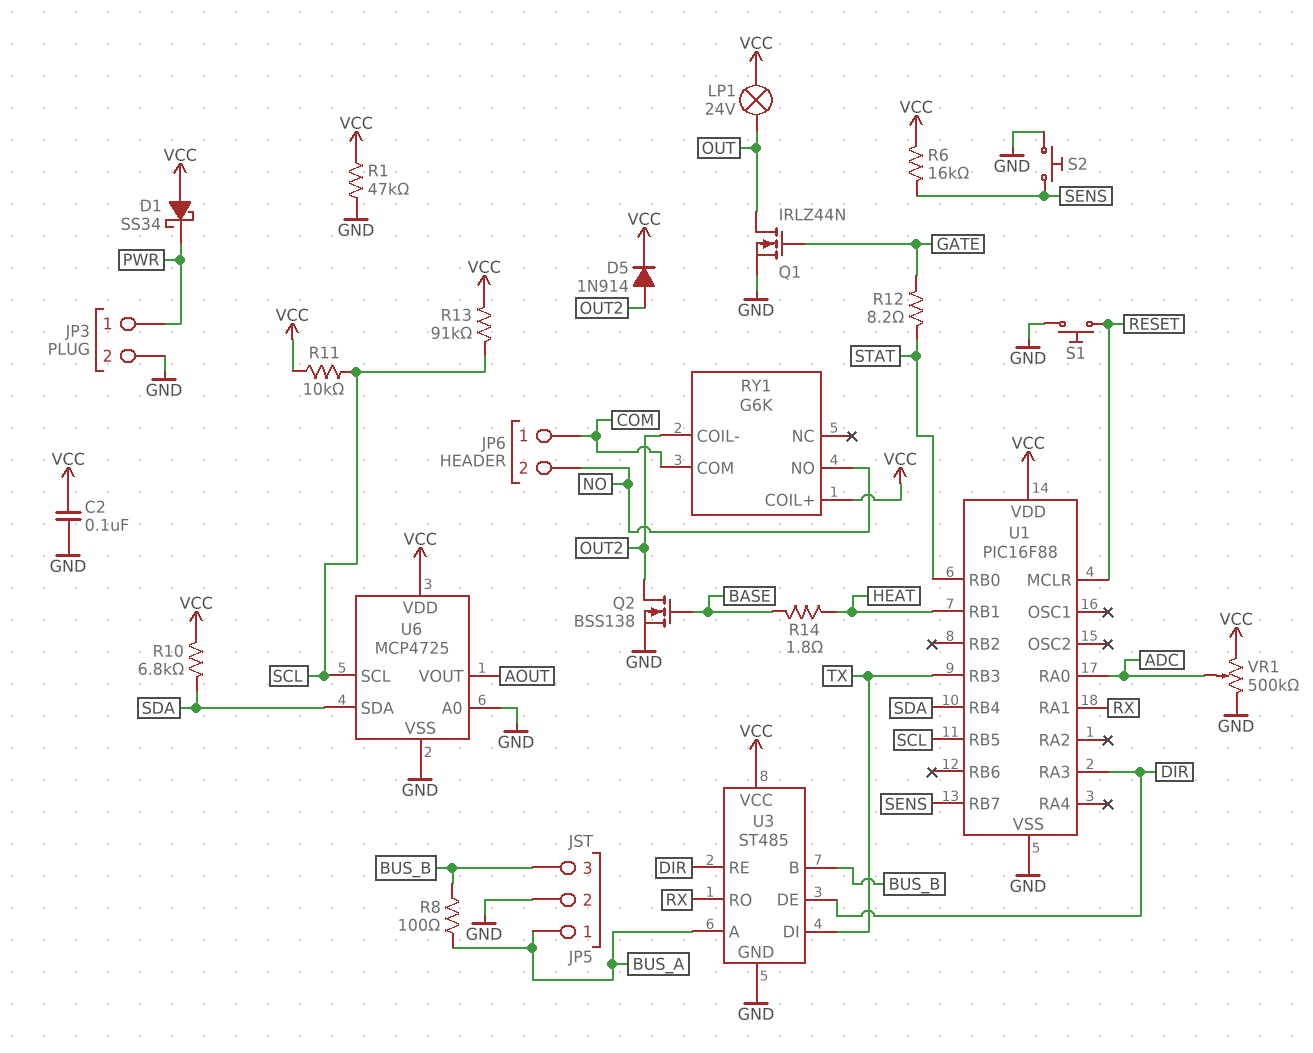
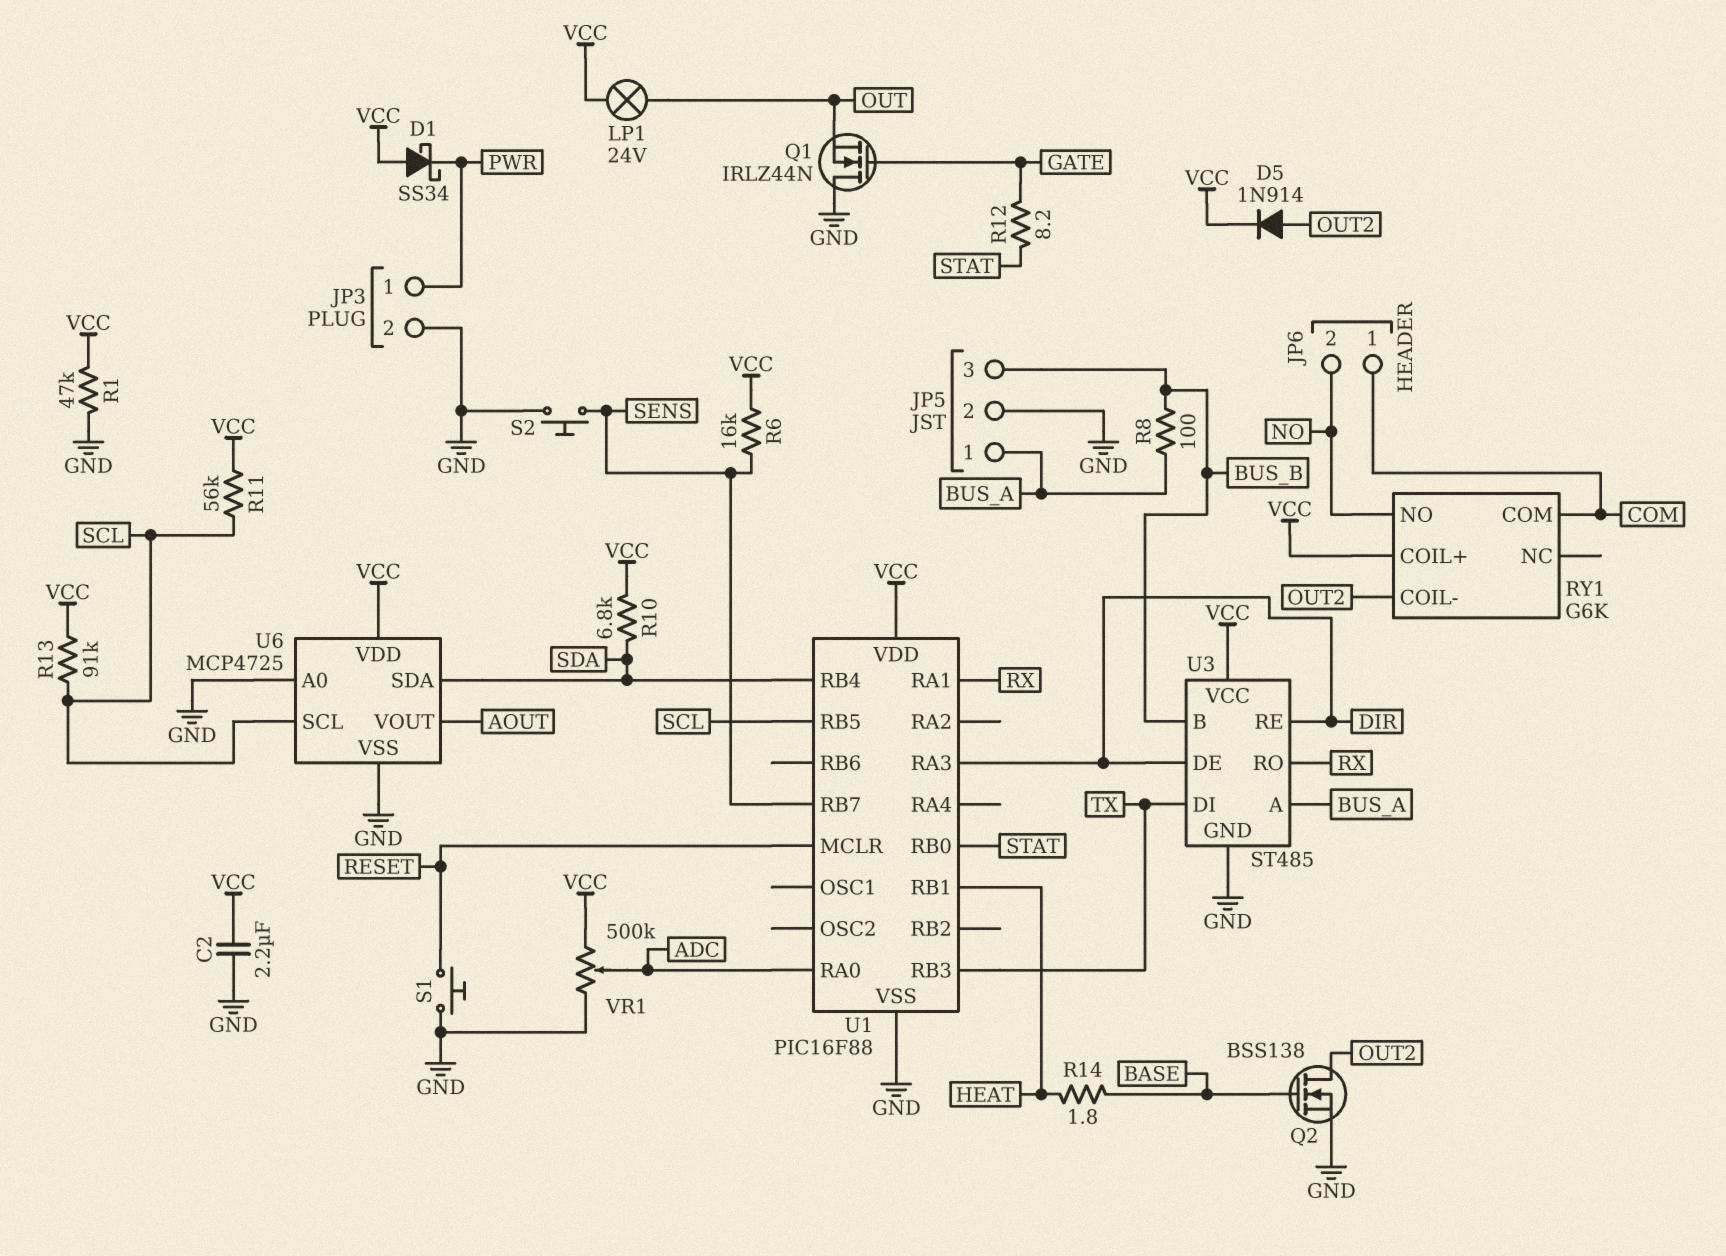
C2: 100nF (GND, VCC) -> 2.2uF (GND, VCC)
Q1: NMOS IRLZ44N (G GATE, D OUT, S GND) -> NMOS IRLZ44N (G GATE, D GND, S OUT)
R11: 10k (SCL, VCC) -> 56k (SCL, VCC)

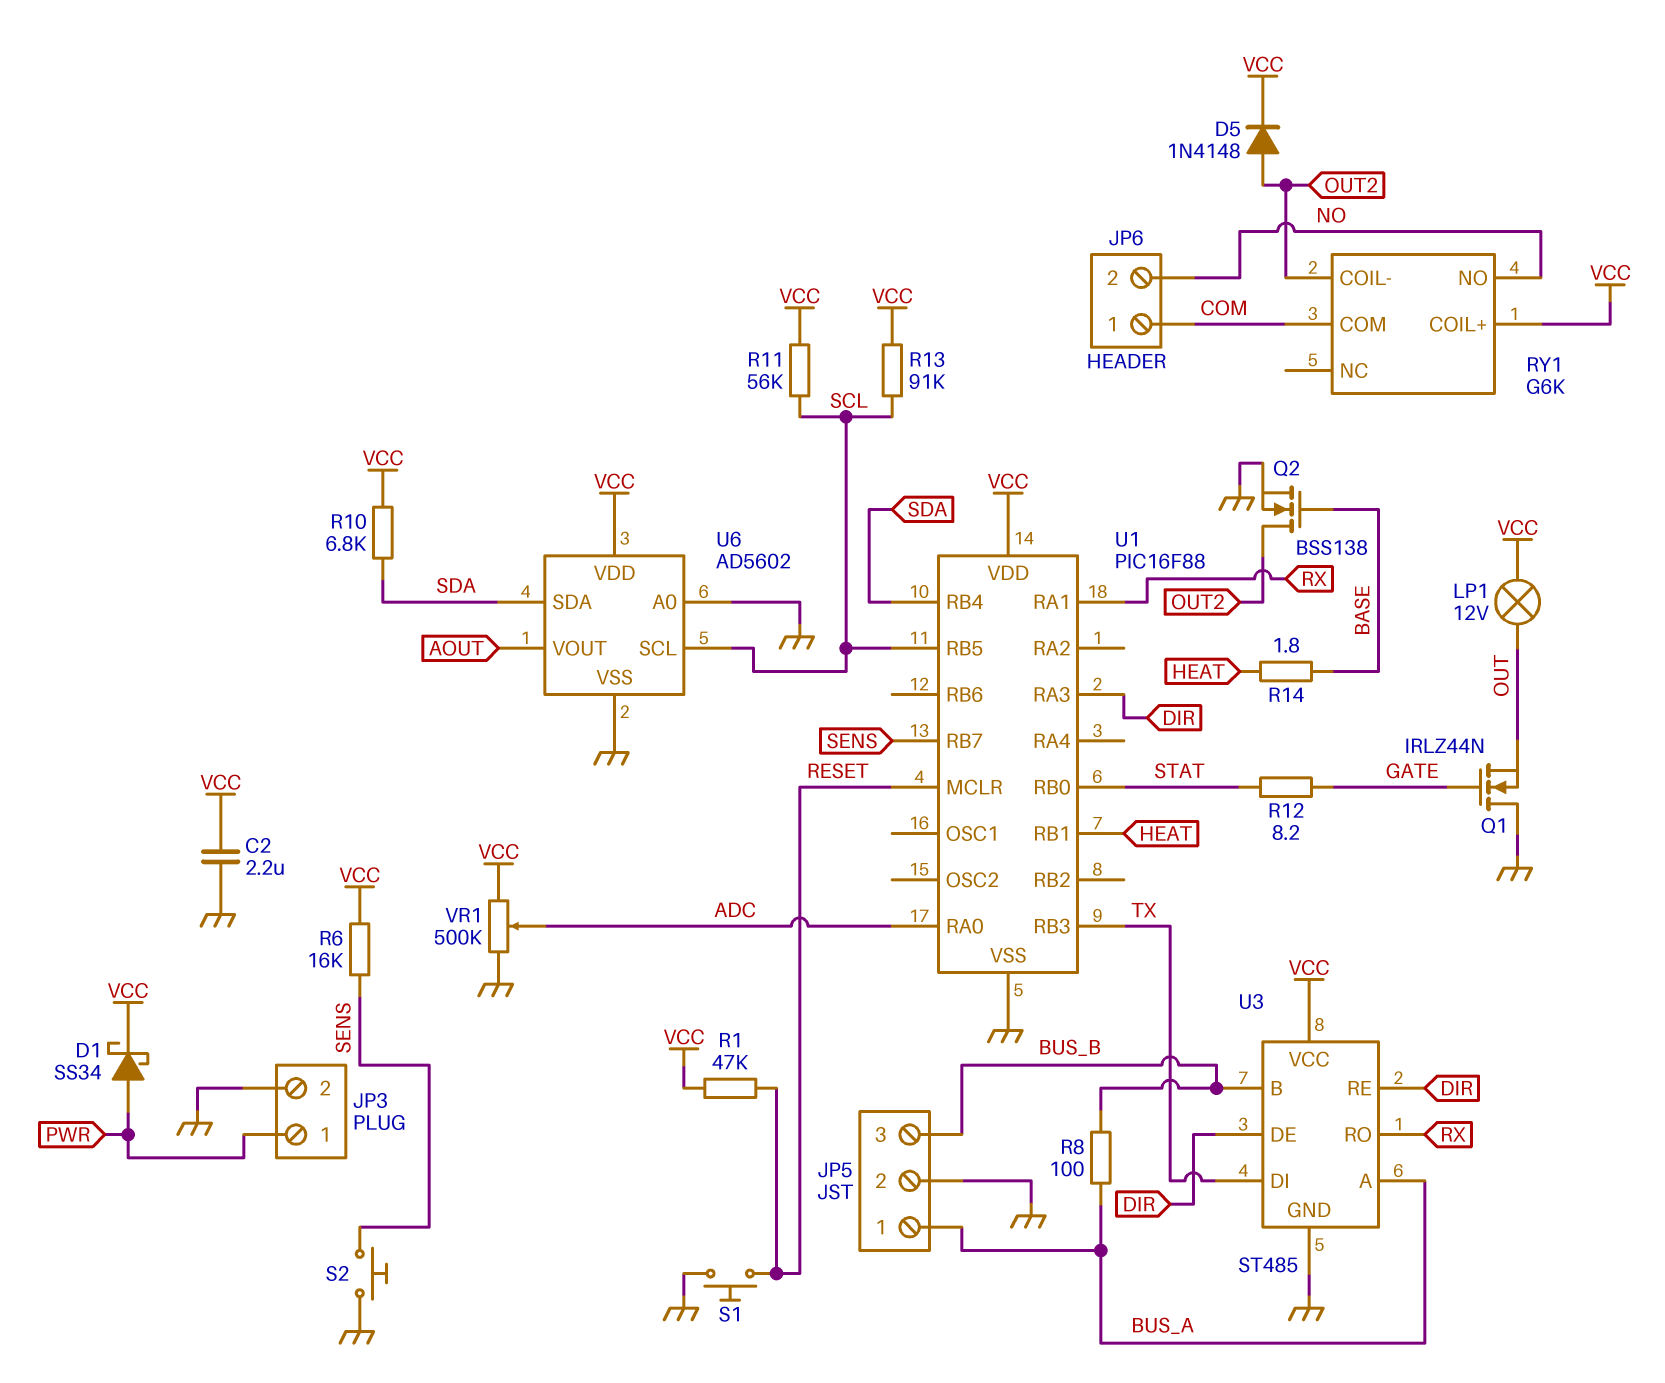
D1: schottky SS34 (A VCC, K PWR) -> schottky SS34 (A PWR, K VCC)
D5: diode 1N914 (A OUT2, K VCC) -> diode 1N4148 (A OUT2, K VCC)
LP1: lamp 24V (OUT, VCC) -> lamp 12V (OUT, VCC)
R1: 47k (GND, VCC) -> 47k (RESET, VCC)
U6: MCP4725 -> AD5602

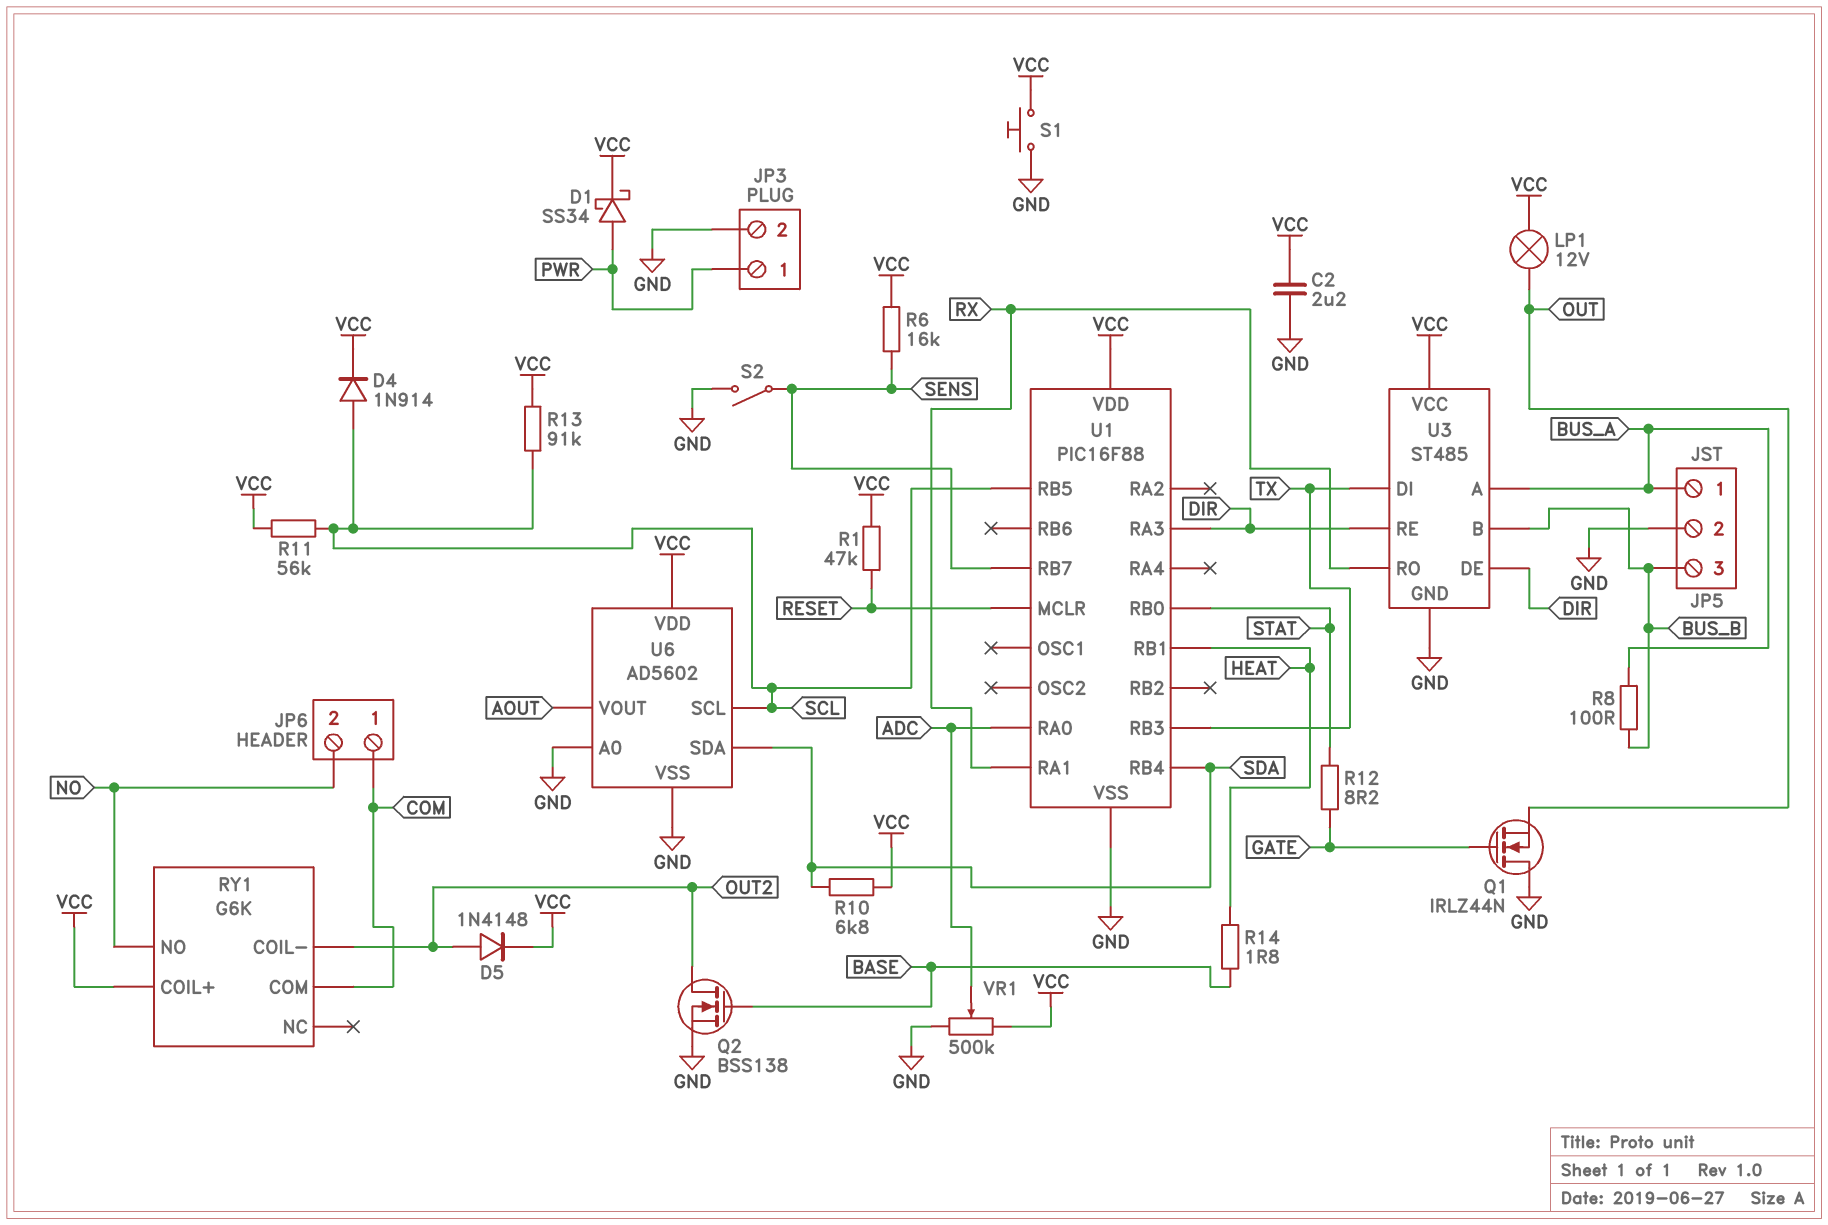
D4: none -> diode 1N914 (A SCL, K VCC)
S1: button (GND, RESET) -> button (GND, VCC)
S2: button (GND, SENS) -> switch (GND, SENS)

